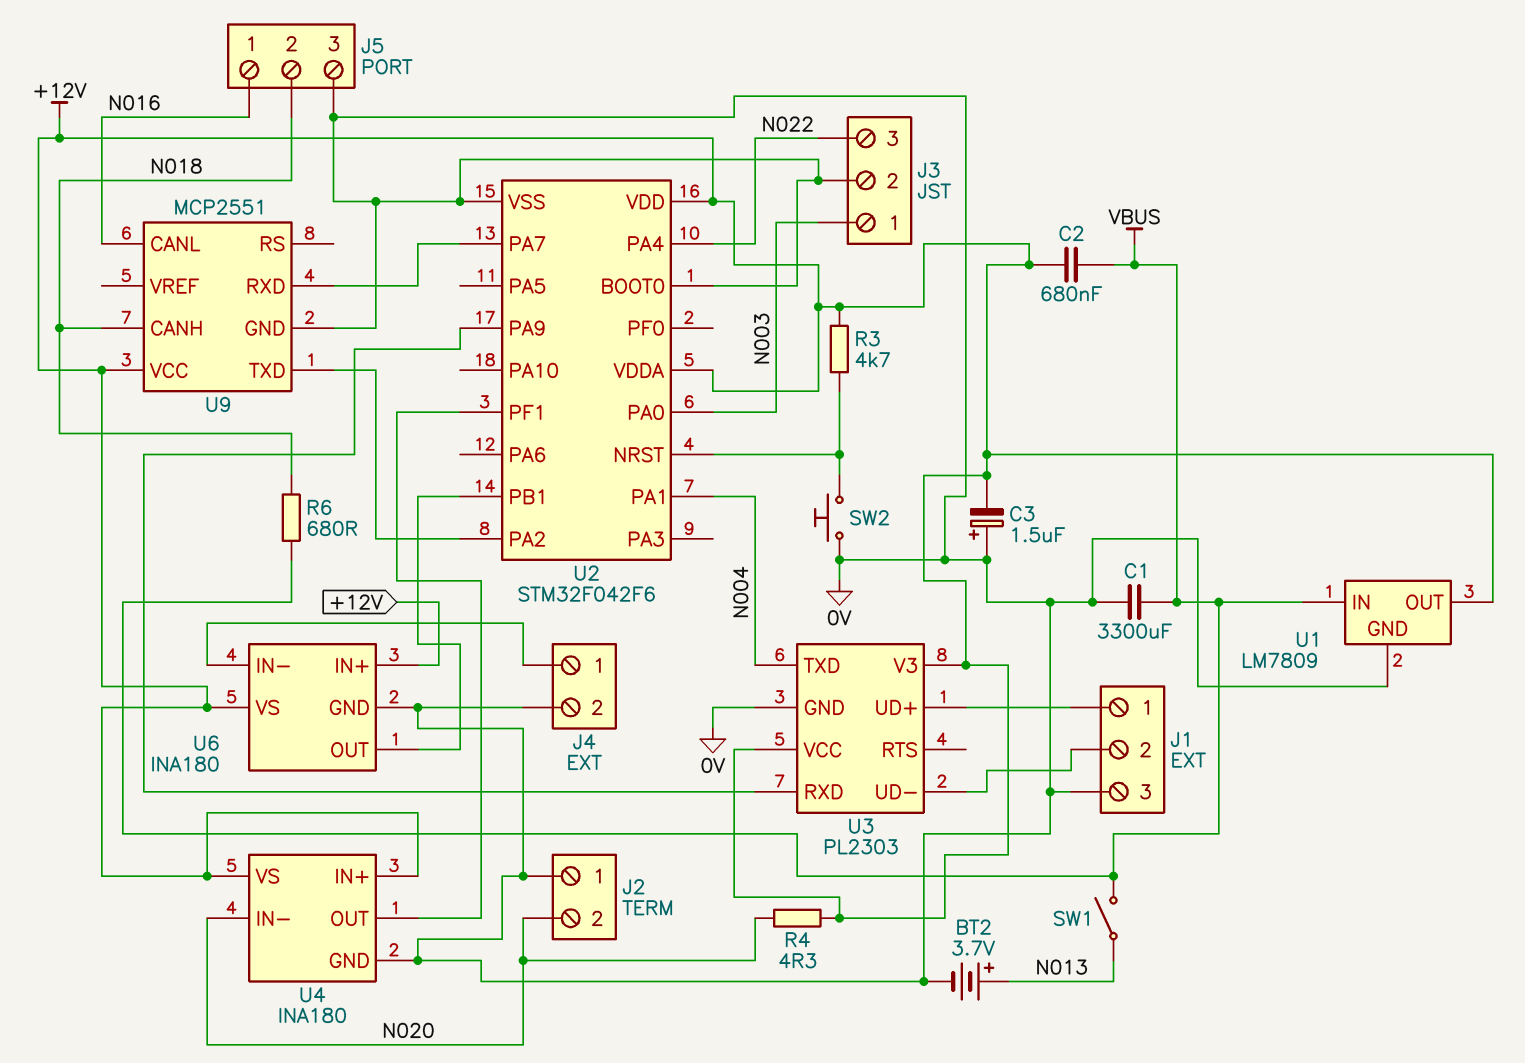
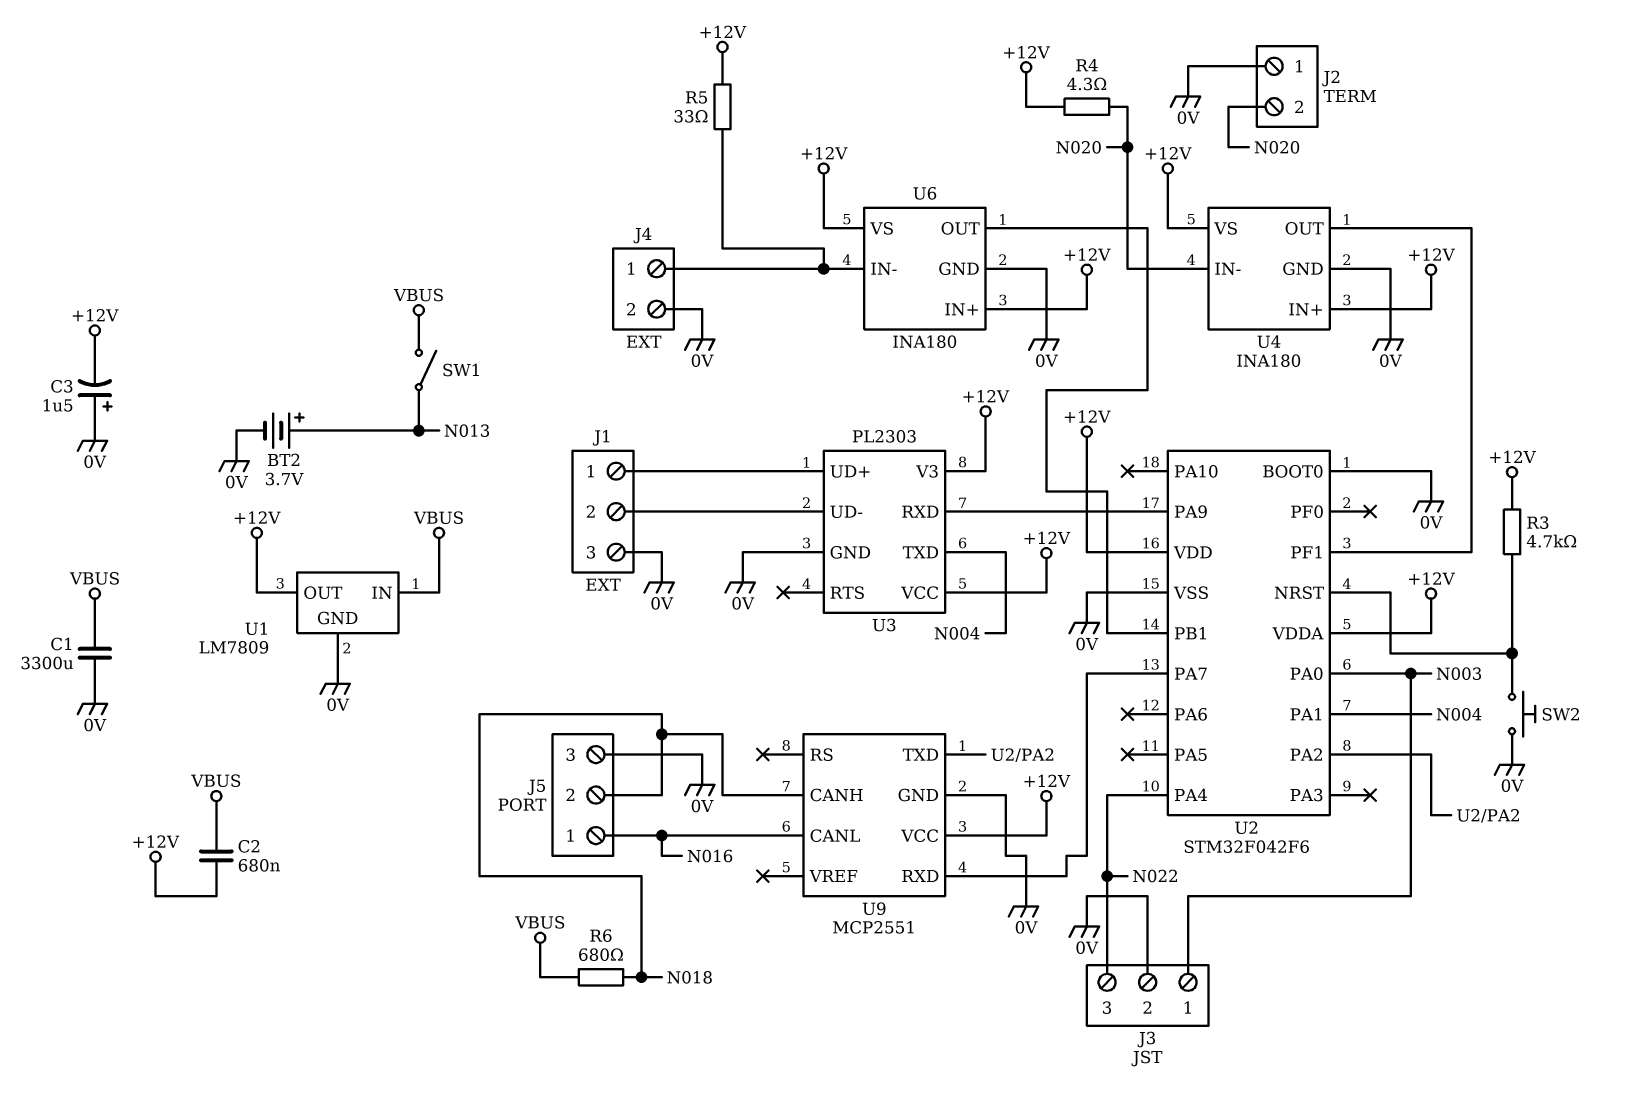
R5: none -> 33 (+12V, J4/1)

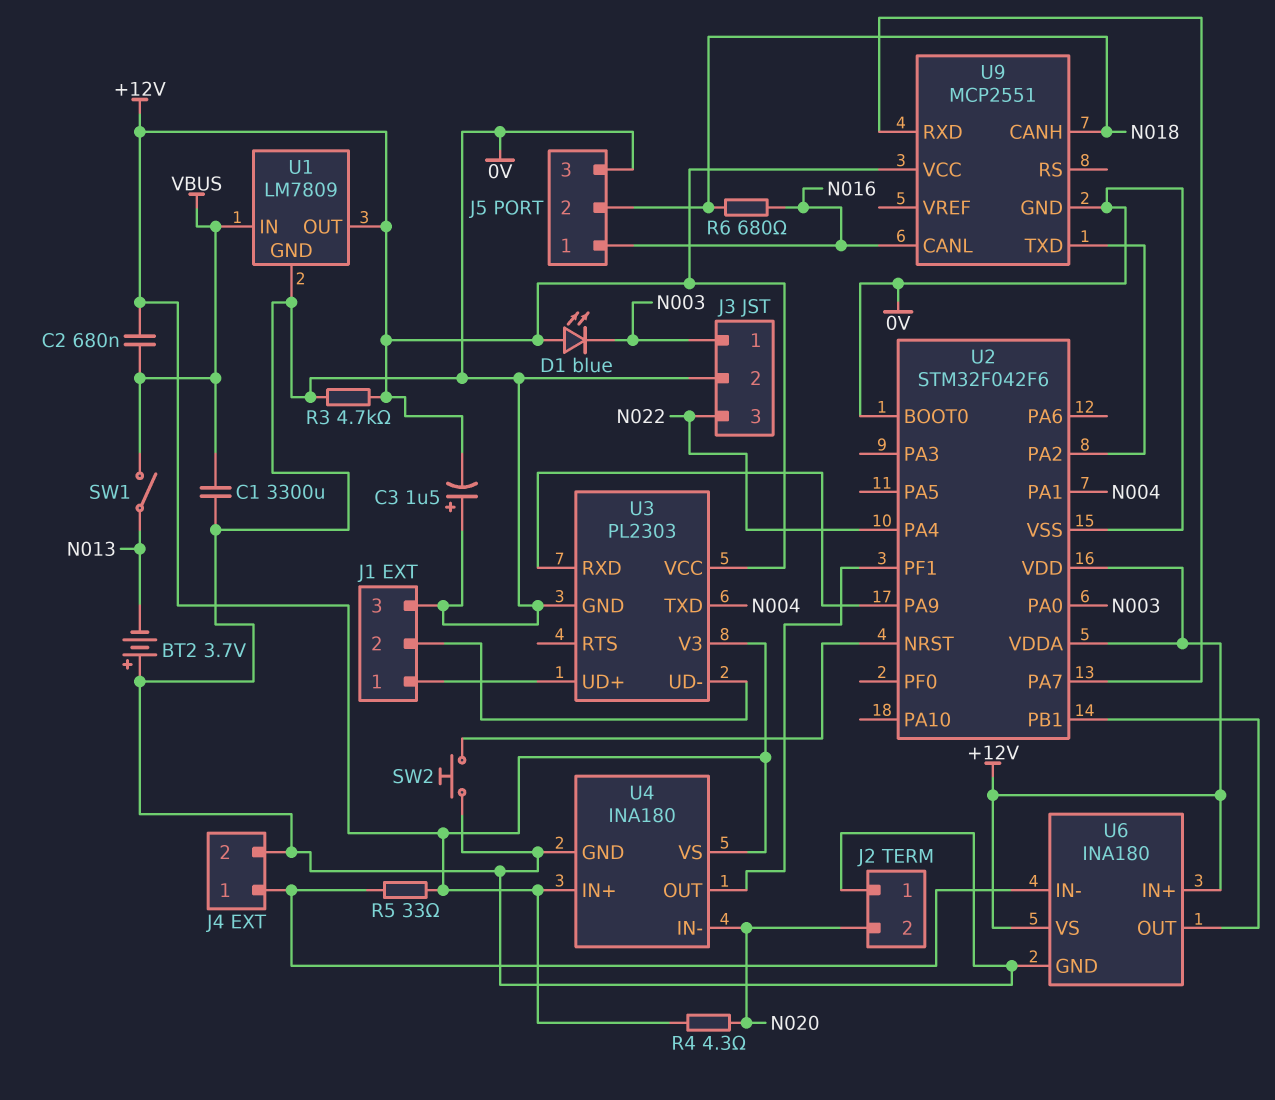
BT2: 3.7V (plus N013, minus 0V) -> 3.7V (plus 0V, minus N013)
D1: none -> LED blue (A +12V, K N003)
R3: 4.7k (+12V, U2/NRST) -> 4.7k (+12V, 0V)
R6: 680 (N018, VBUS) -> 680 (N016, N018)

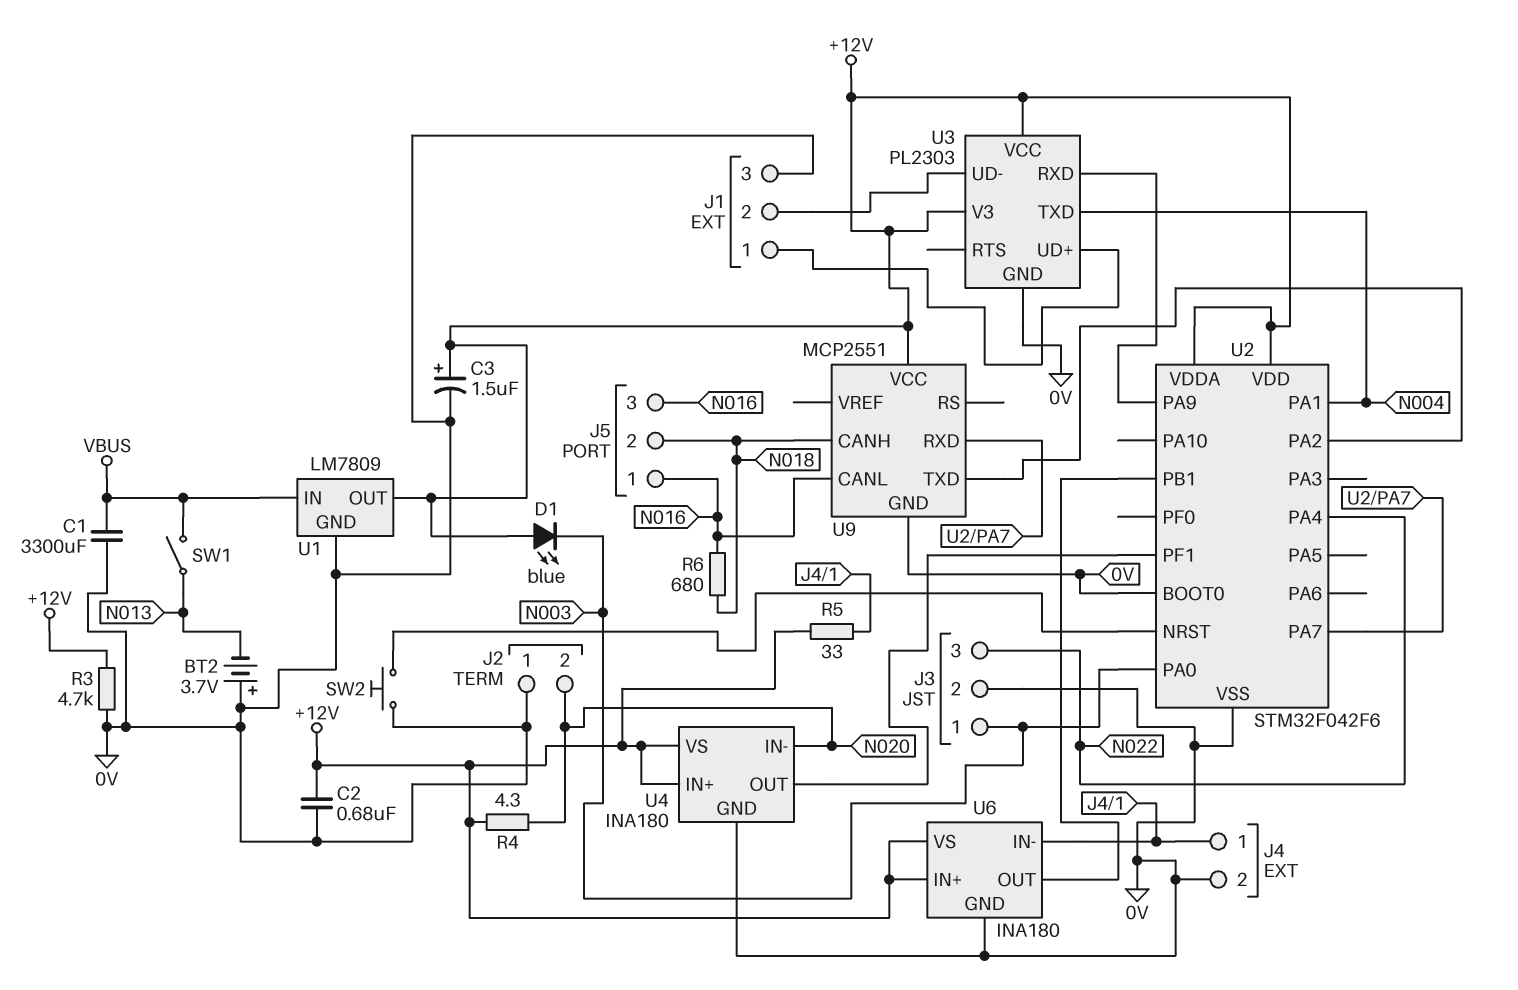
C2: 680nF (+12V, VBUS) -> 680nF (+12V, 0V)
C3: 1.5uF (plus 0V, minus +12V) -> 1.5uF (plus +12V, minus 0V)
J5 pin 3: 0V -> N016

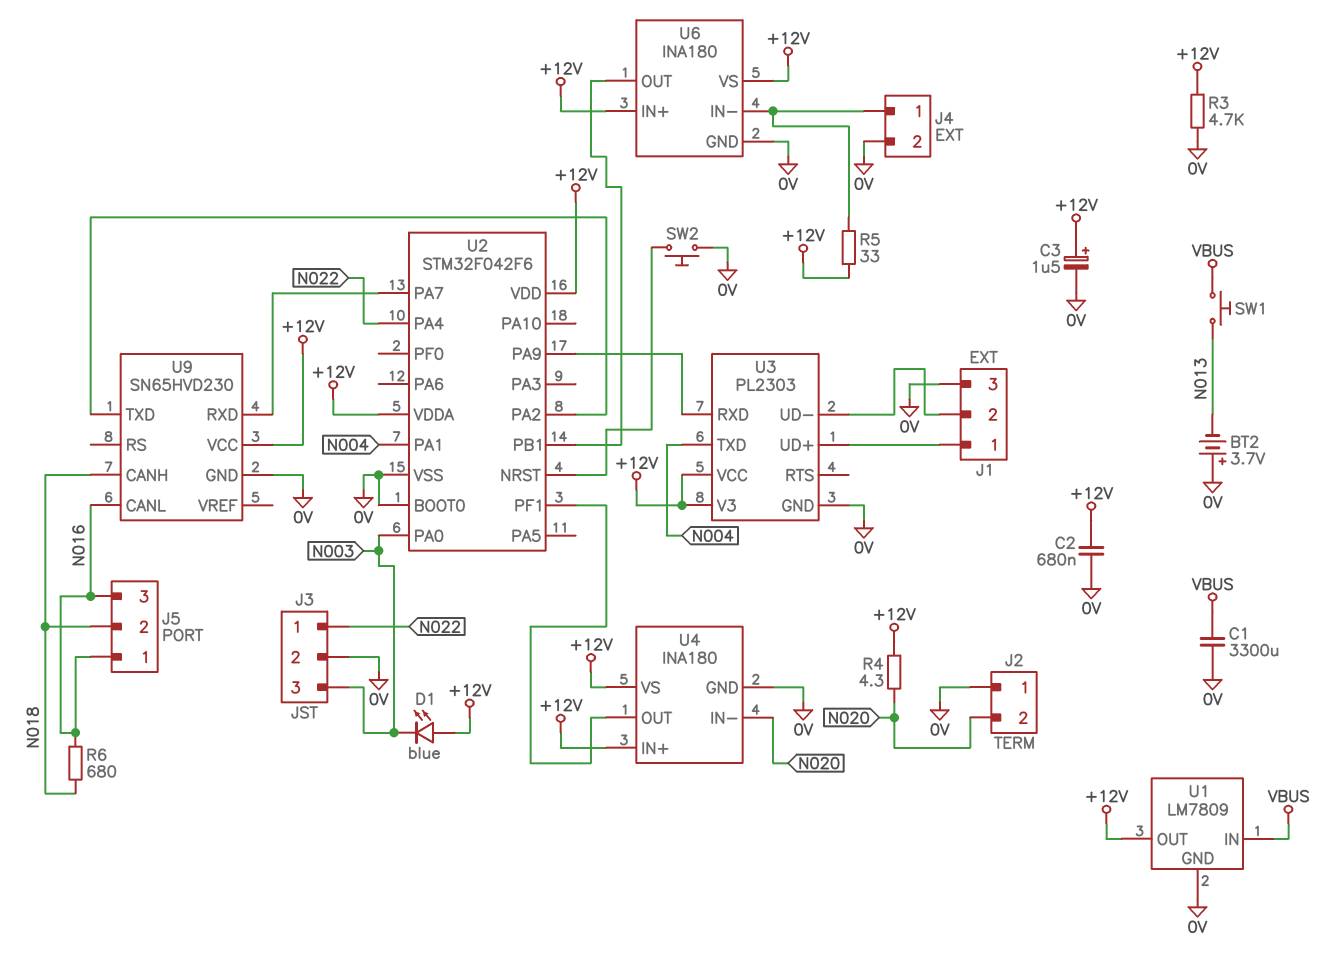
J3 pin 1: N003 -> N022
J3 pin 3: N022 -> N003
SW1: switch (N013, VBUS) -> button (N013, VBUS)
U9: MCP2551 -> SN65HVD230

